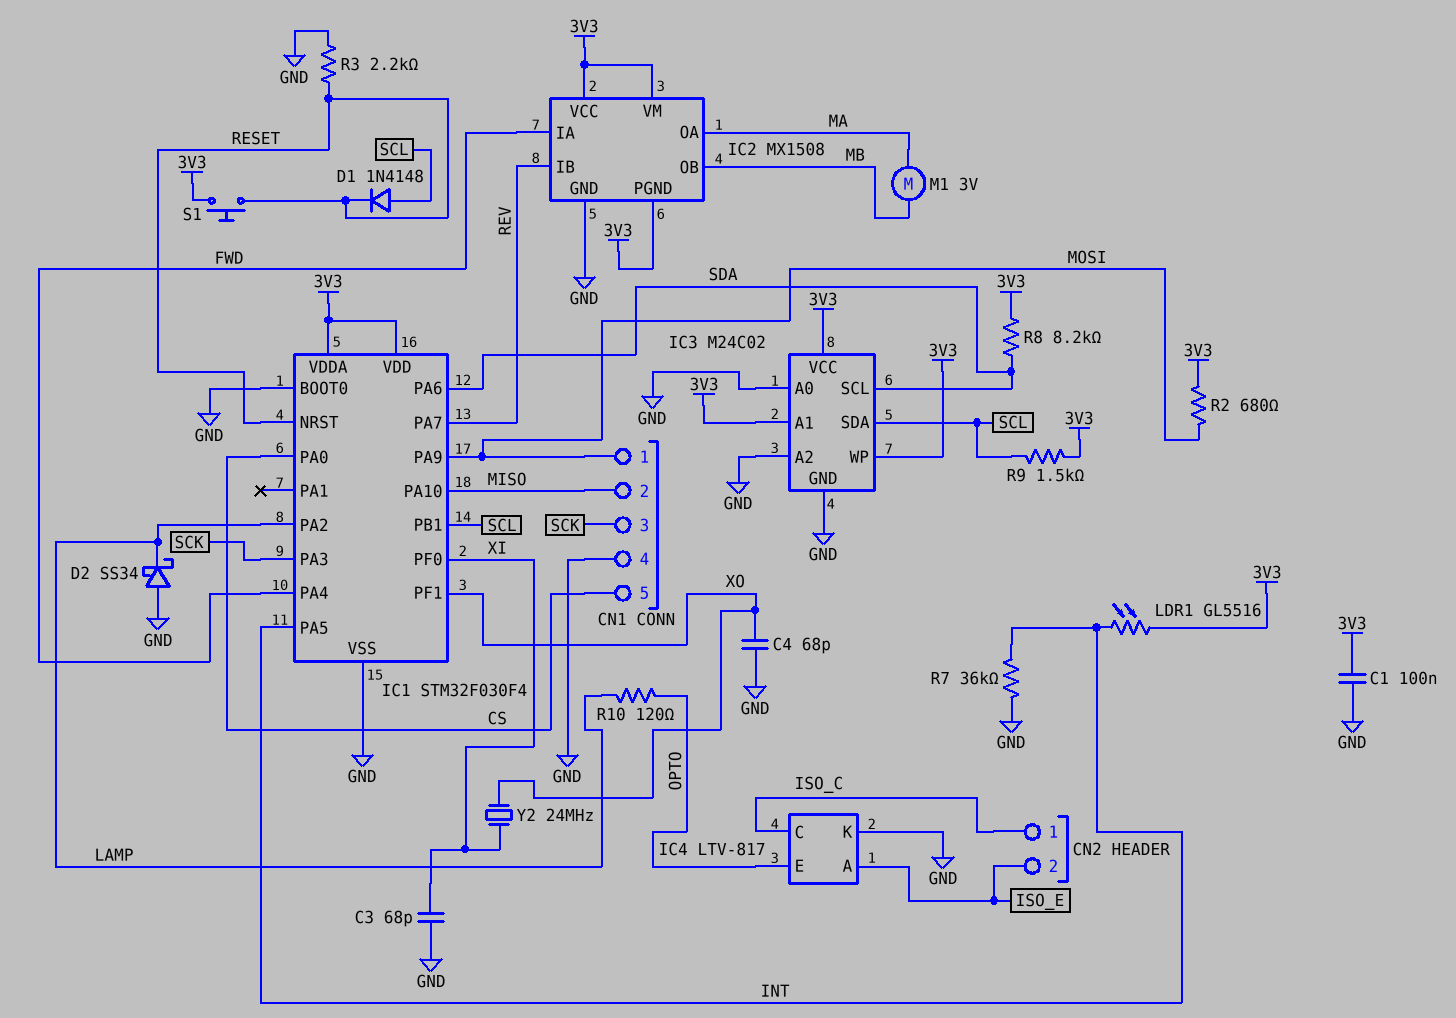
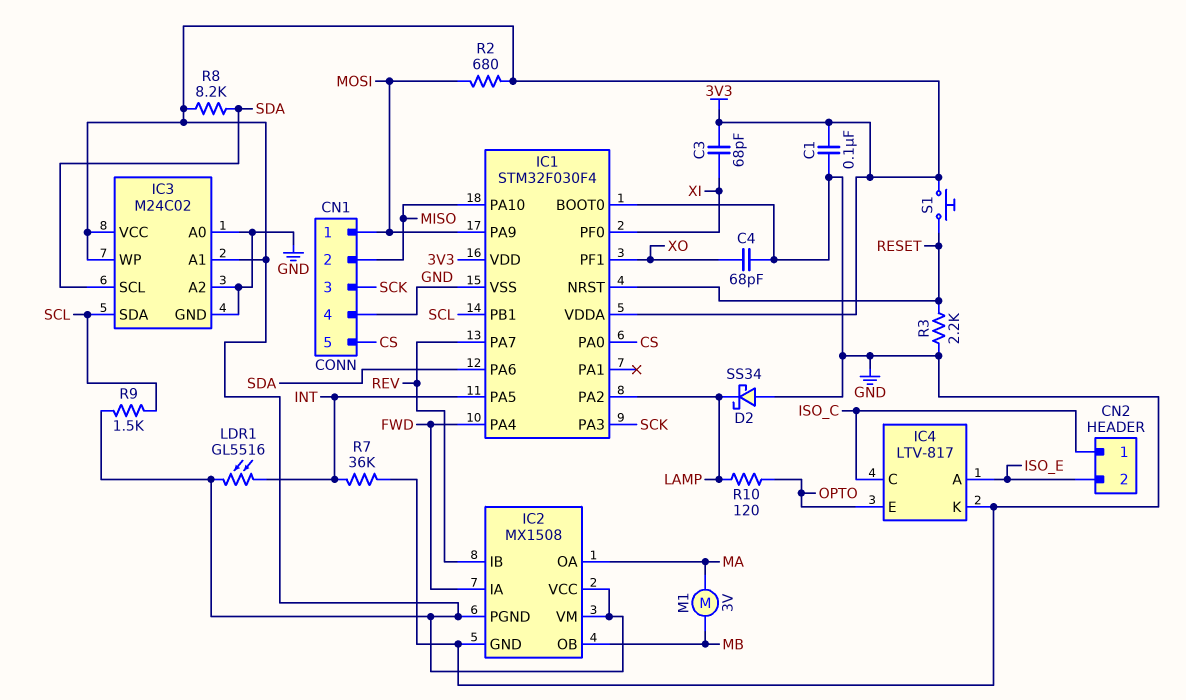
C3: 68pF (GND, XI) -> 68pF (3V3, XI)
D1: diode 1N4148 (A SCL, K RESET) -> none
Y2: 24MHz (XI, XO) -> none

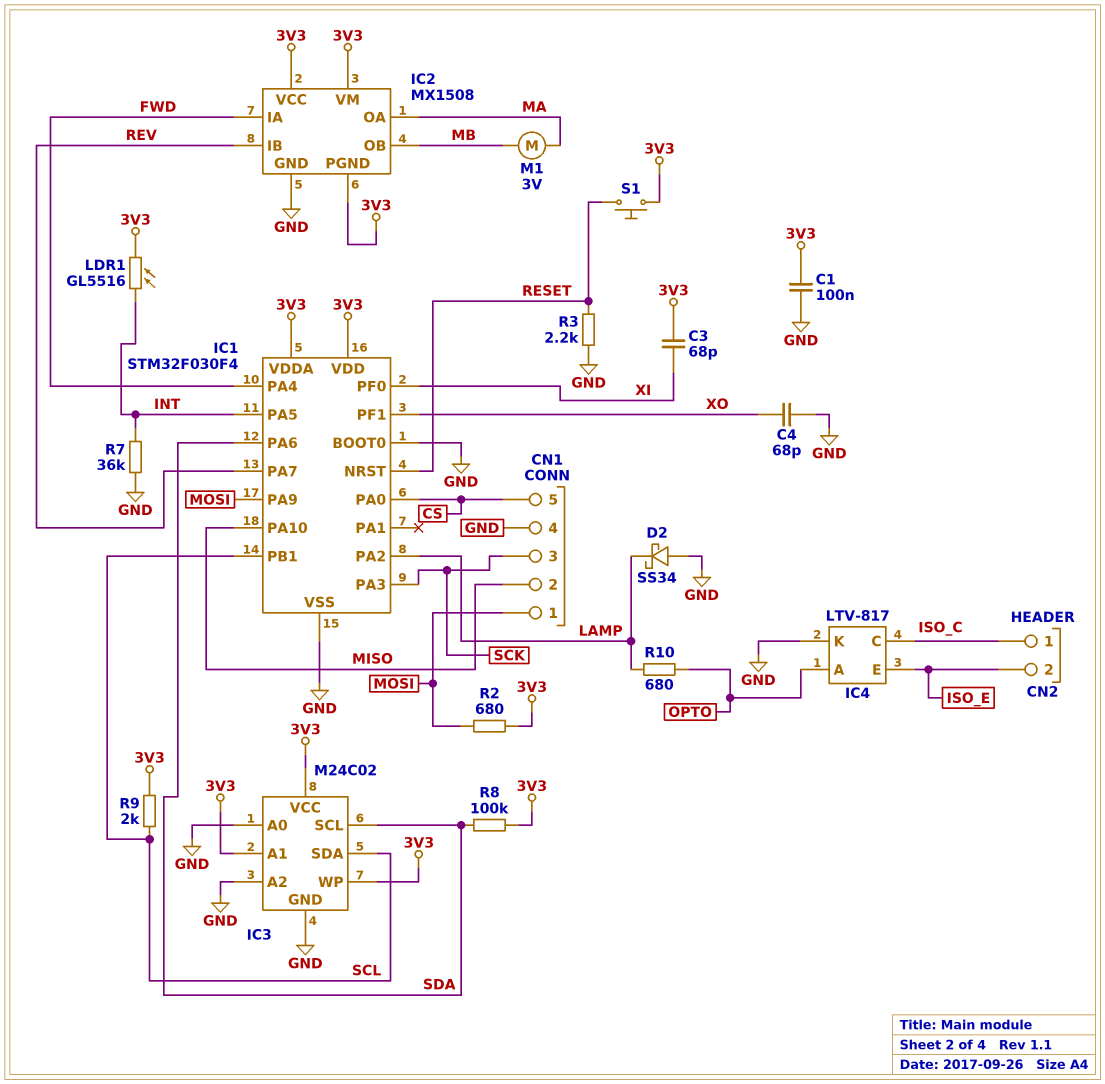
IC4 pin A: ISO_E -> OPTO
IC4 pin E: OPTO -> ISO_E
R8: 8.2k (3V3, SDA) -> 100k (3V3, SDA)
R9: 1.5k (3V3, SCL) -> 2k (3V3, SCL)
R10: 120 (LAMP, OPTO) -> 680 (LAMP, OPTO)

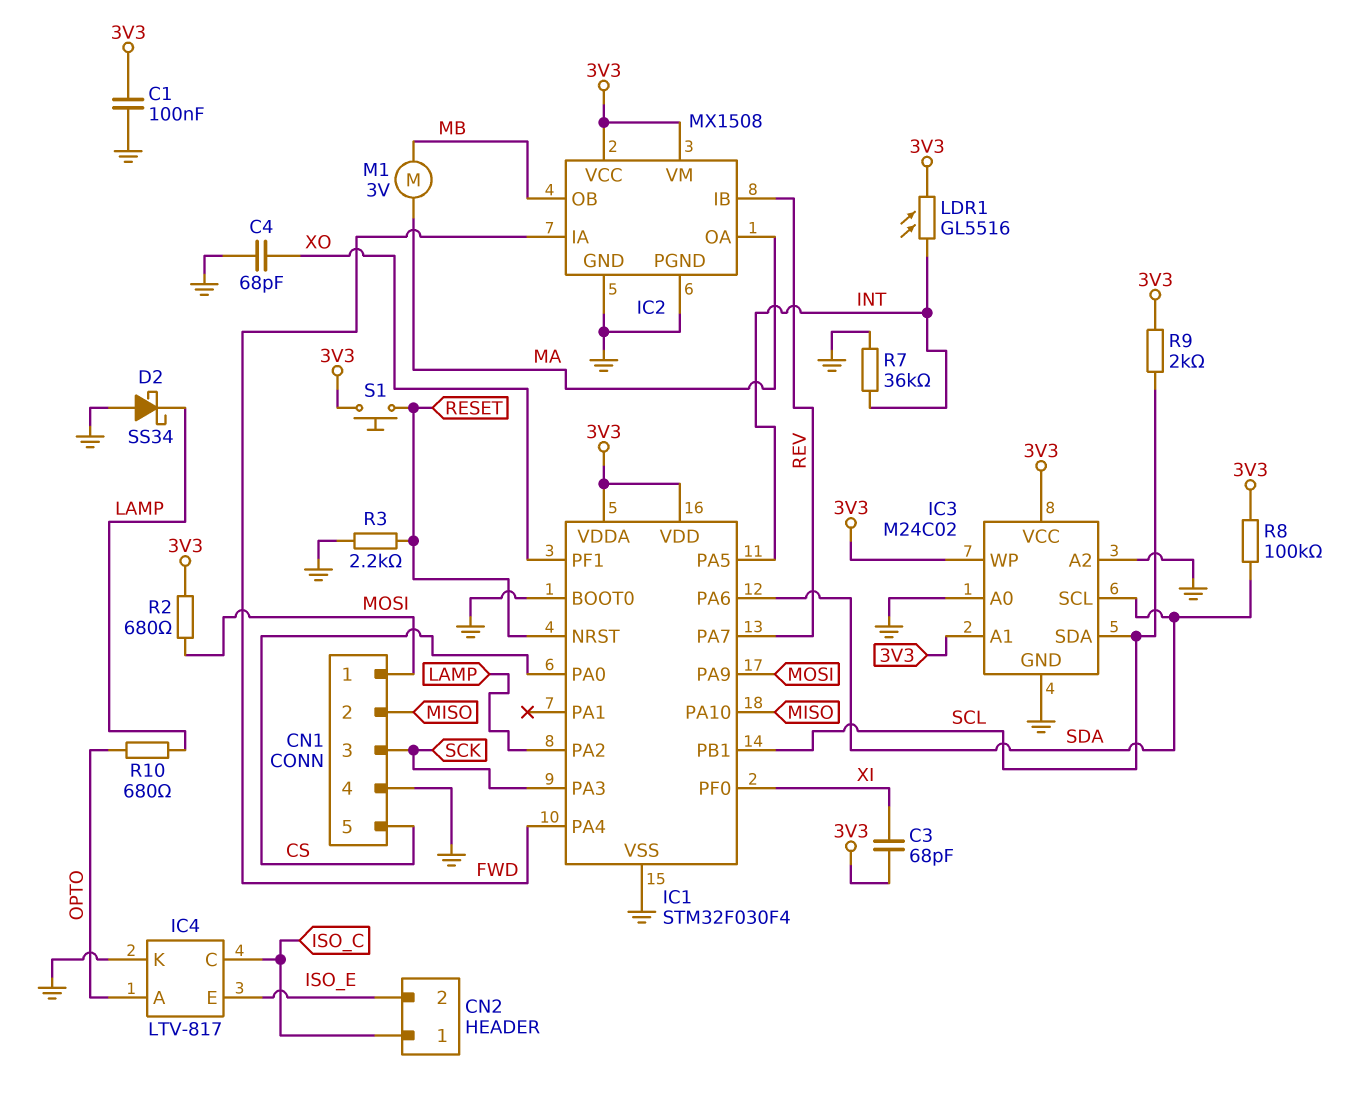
IC2 pin PGND: 3V3 -> GND

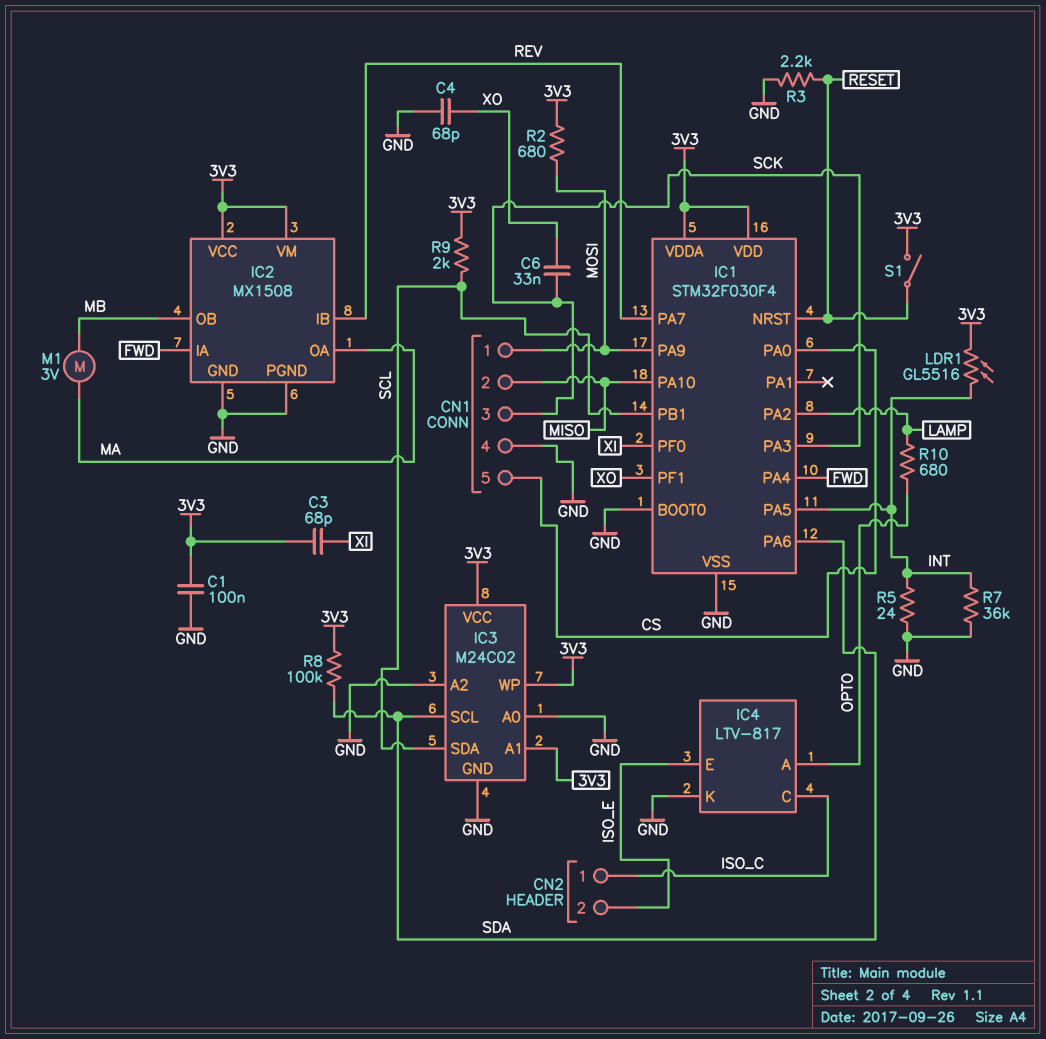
C6: none -> 33nF (SCK, XO)
D2: schottky SS34 (A GND, K LAMP) -> none
R5: none -> 24 (GND, INT)
S1: button (3V3, RESET) -> switch (3V3, RESET)

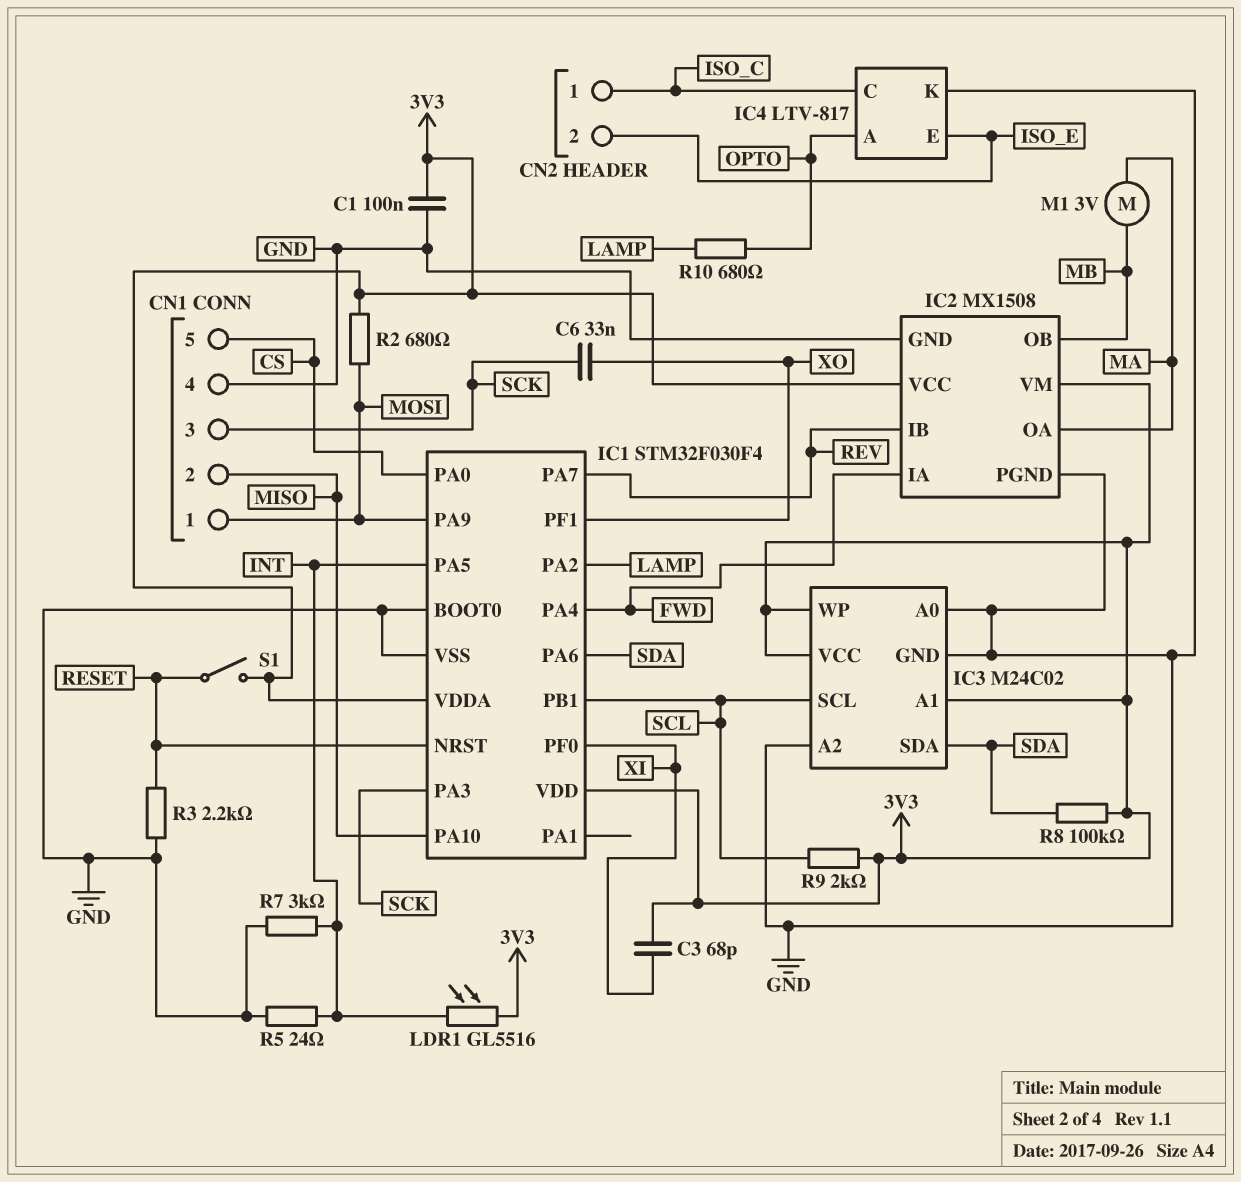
C4: 68pF (GND, XO) -> none
IC3 pin SCL: SDA -> SCL
IC3 pin SDA: SCL -> SDA
R7: 36k (GND, INT) -> 3k (GND, INT)

